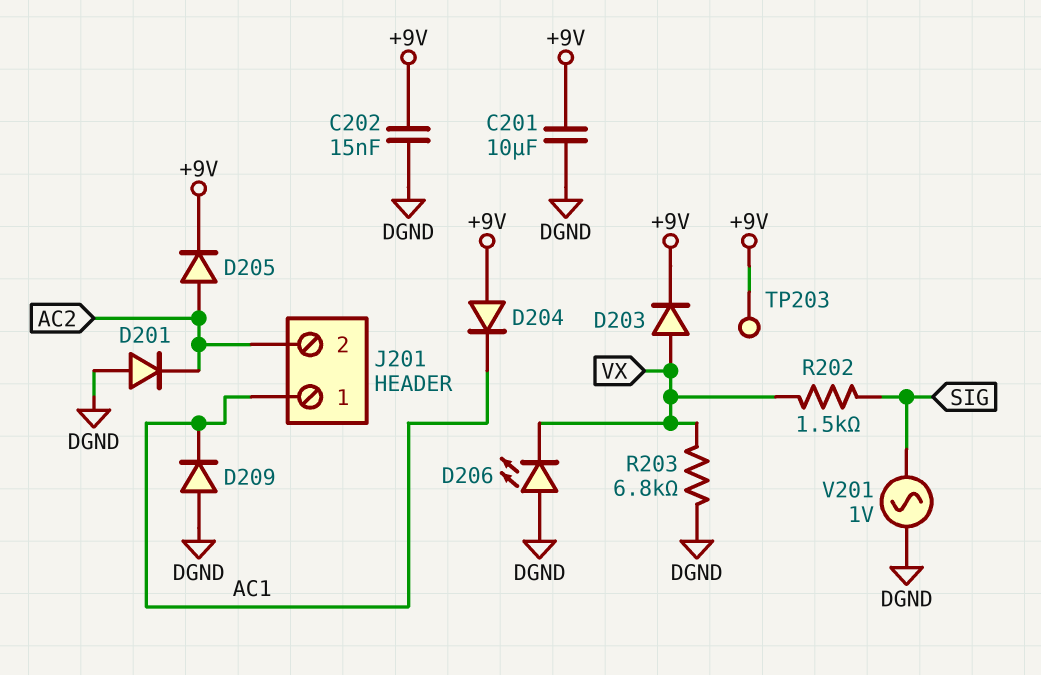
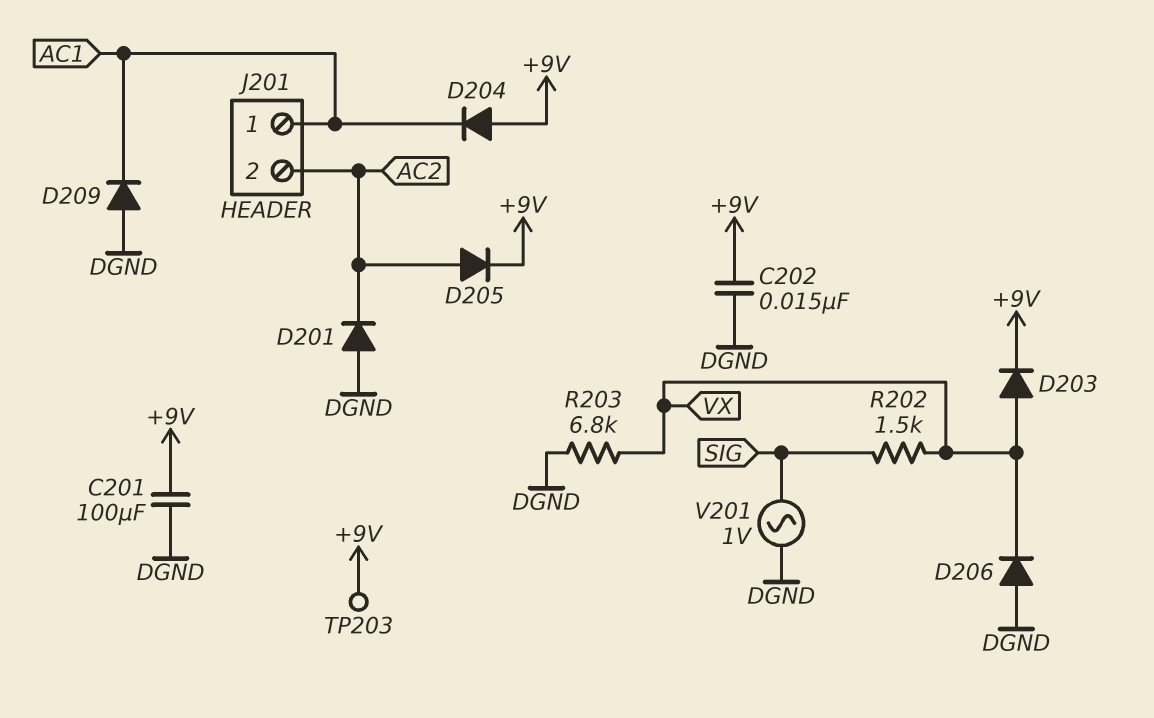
C201: 10uF (+9V, DGND) -> 100uF (+9V, DGND)
D206: LED (A DGND, K VX) -> diode (A DGND, K VX)

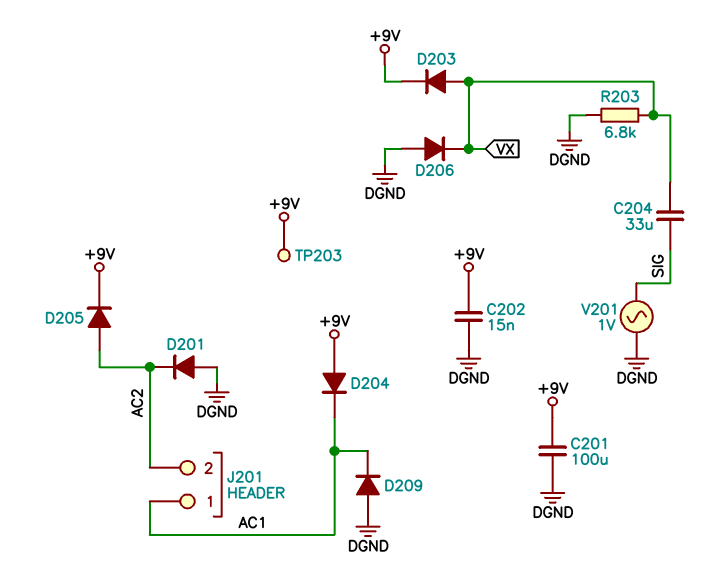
C204: none -> 33uF (SIG, VX)
R202: 1.5k (SIG, VX) -> none

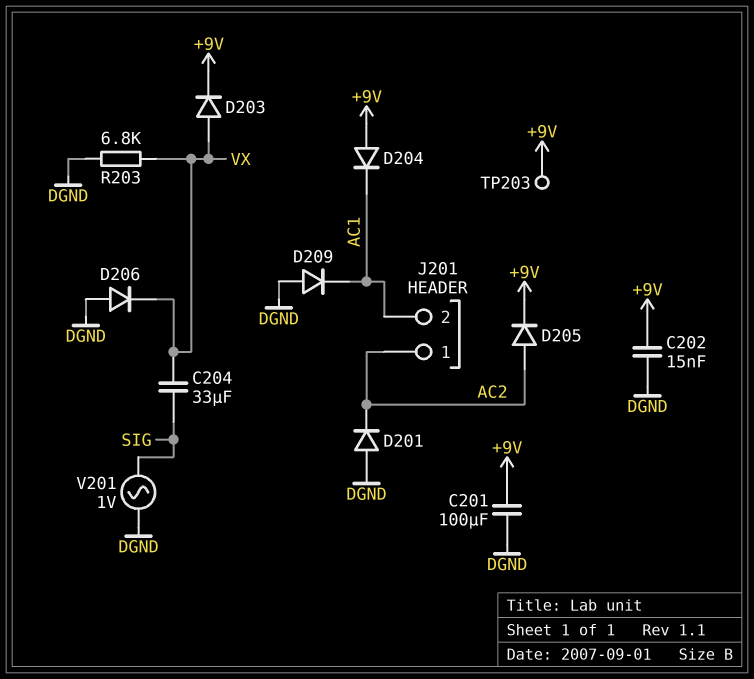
J201 pin 1: AC1 -> AC2
J201 pin 2: AC2 -> AC1

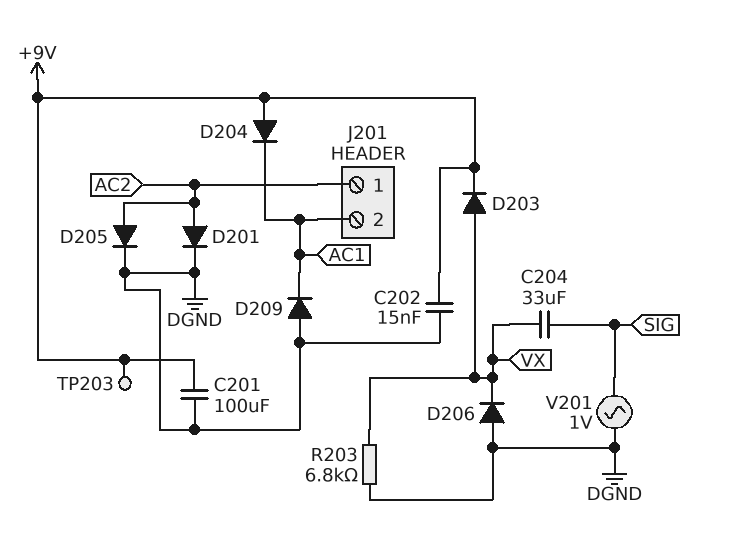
D201: diode (A DGND, K AC2) -> diode (A AC2, K DGND)
D205: diode (A AC2, K +9V) -> diode (A AC2, K DGND)

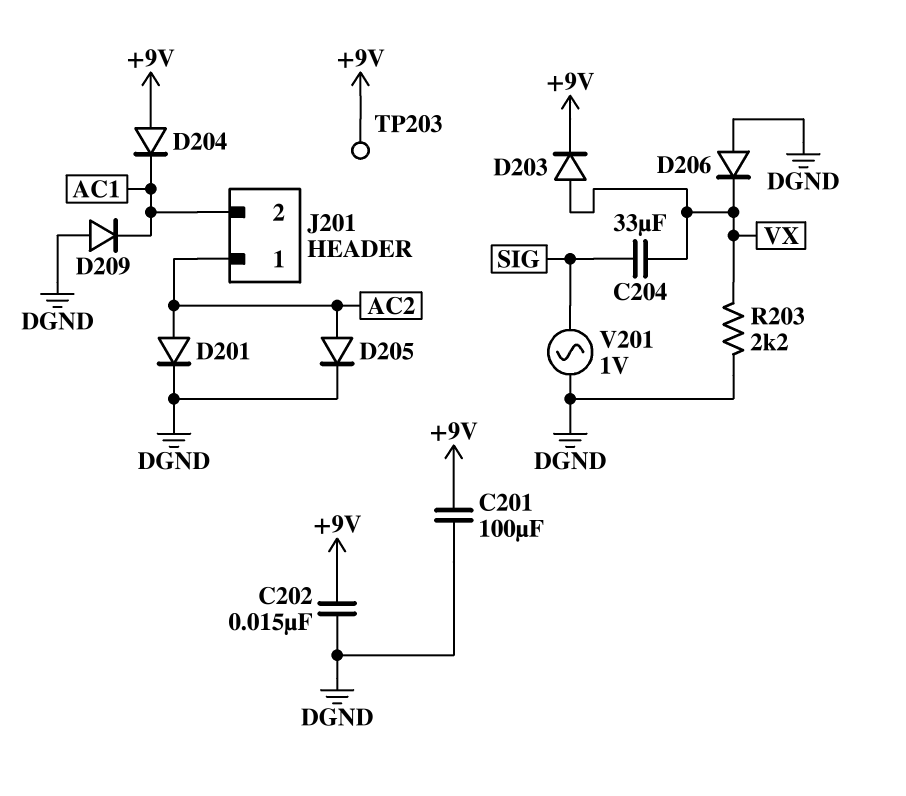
R203: 6.8k (DGND, VX) -> 2.2k (DGND, VX)

